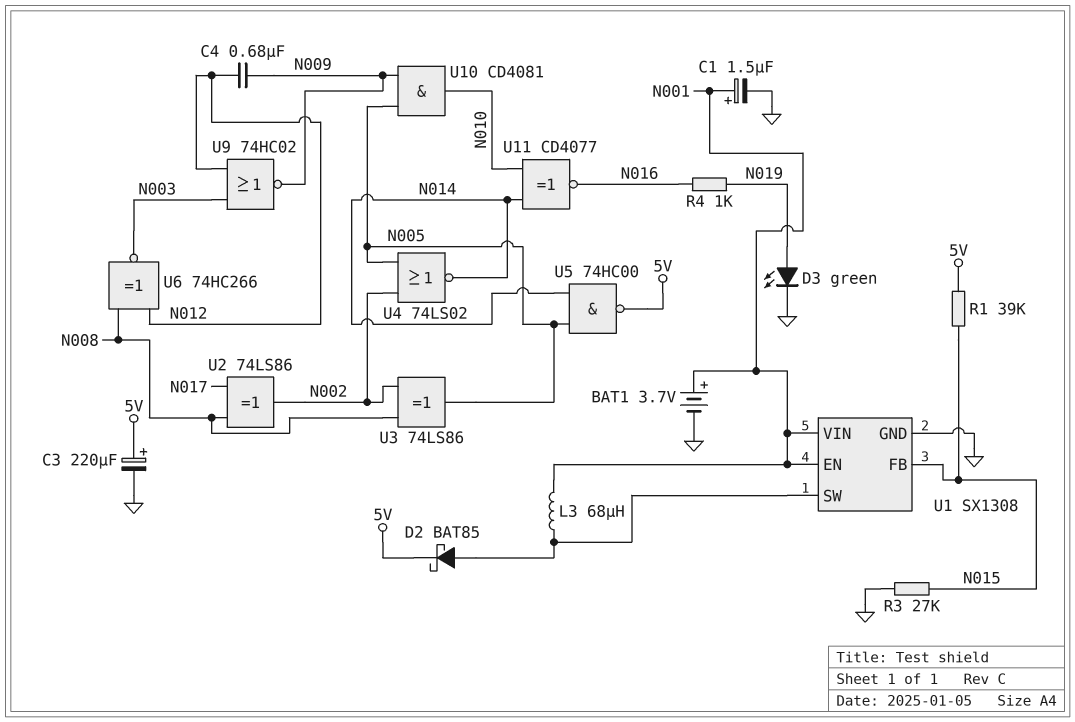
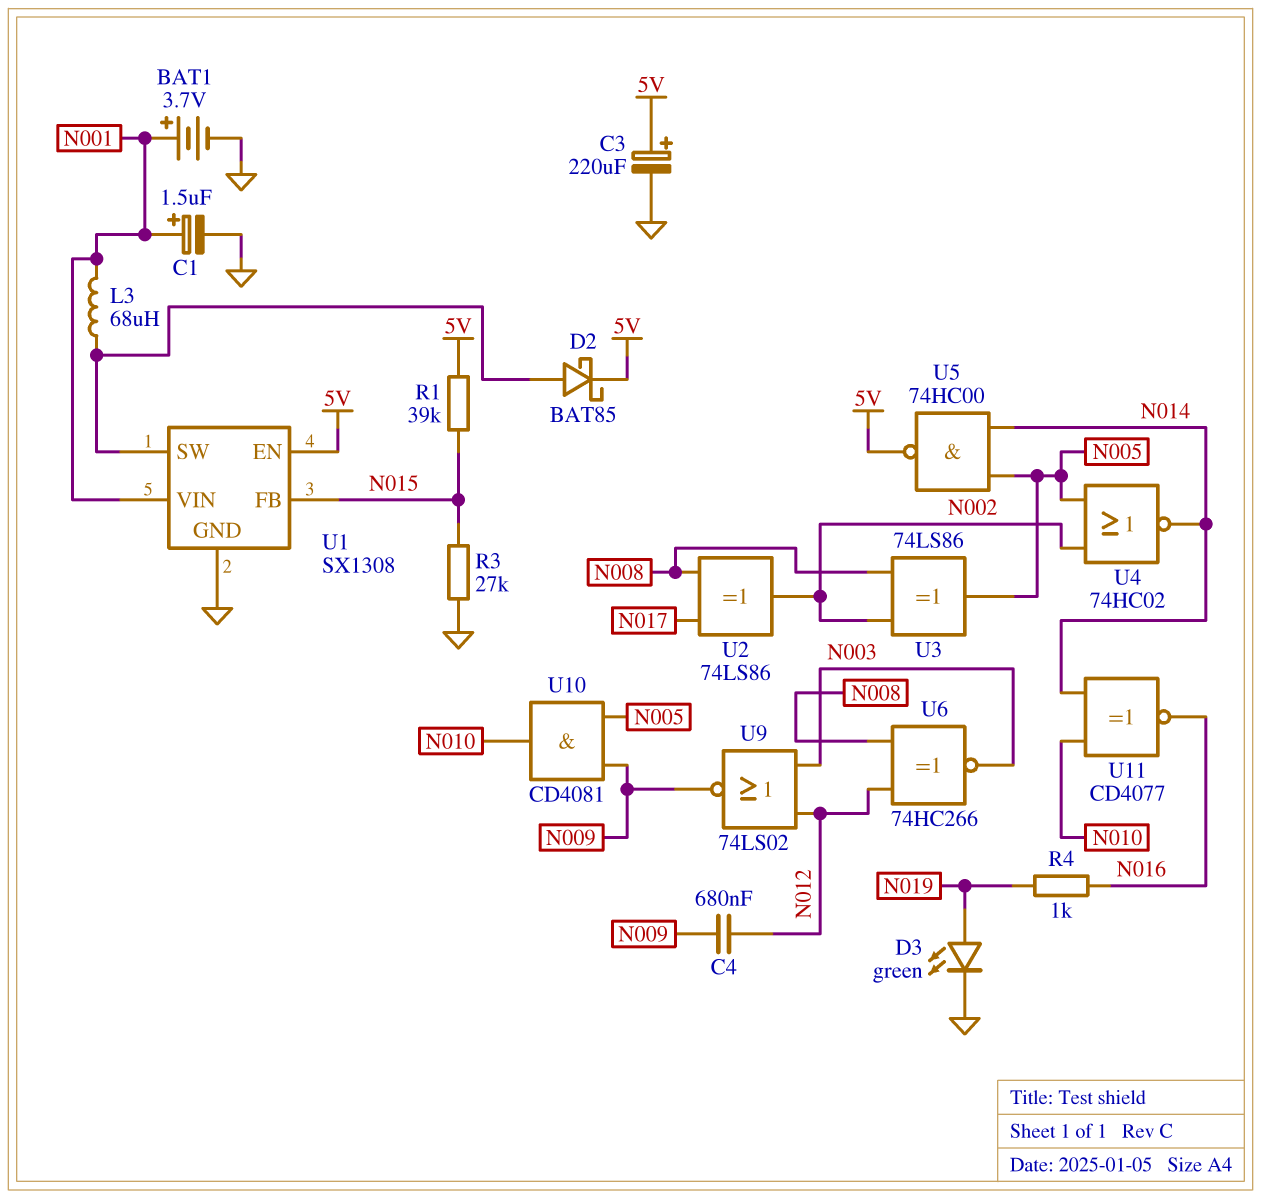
U1 pin EN: N001 -> 5V
U4: NOR 74LS02 (in N002, in N005, out N014) -> NOR 74HC02 (in N002, in N005, out N014)
U9: NOR 74HC02 (in N003, in N012, out N009) -> NOR 74LS02 (in N003, in N012, out N009)

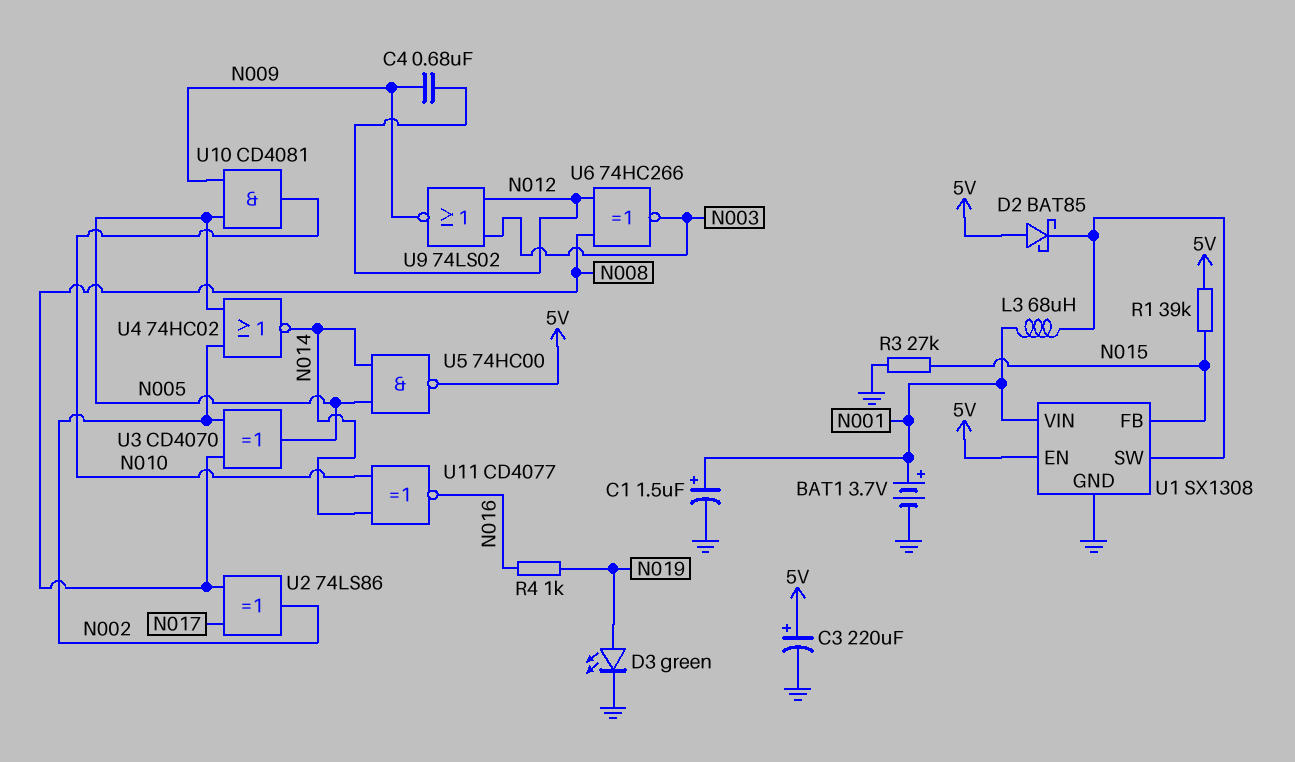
D2: schottky BAT85 (A U1/SW, K 5V) -> schottky BAT85 (A 5V, K U1/SW)
U3: XOR 74LS86 (in N002, in N008, out N005) -> XOR CD4070 (in N002, in N008, out N005)

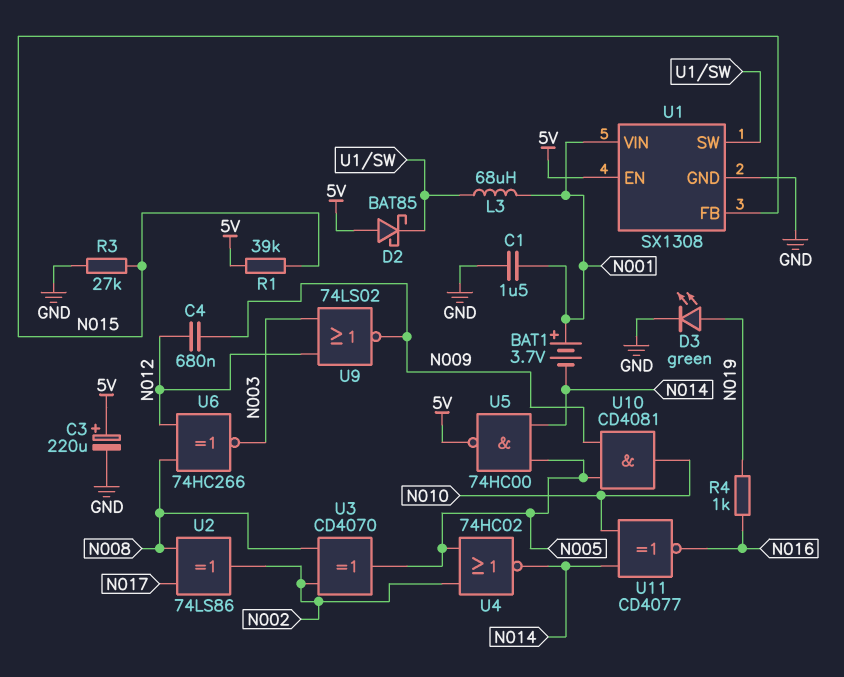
BAT1: 3.7V (plus N001, minus GND) -> 3.7V (plus N001, minus N014)
C1: 1.5uF (plus N001, minus GND) -> 1.5uF (GND, N001)

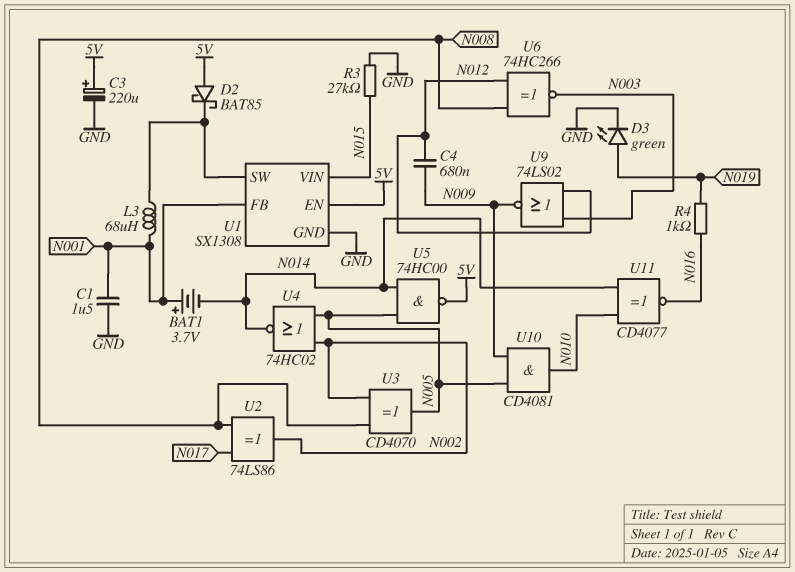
R1: 39k (5V, N015) -> none
U1 pin FB: N015 -> N001
U1 pin VIN: N001 -> N015

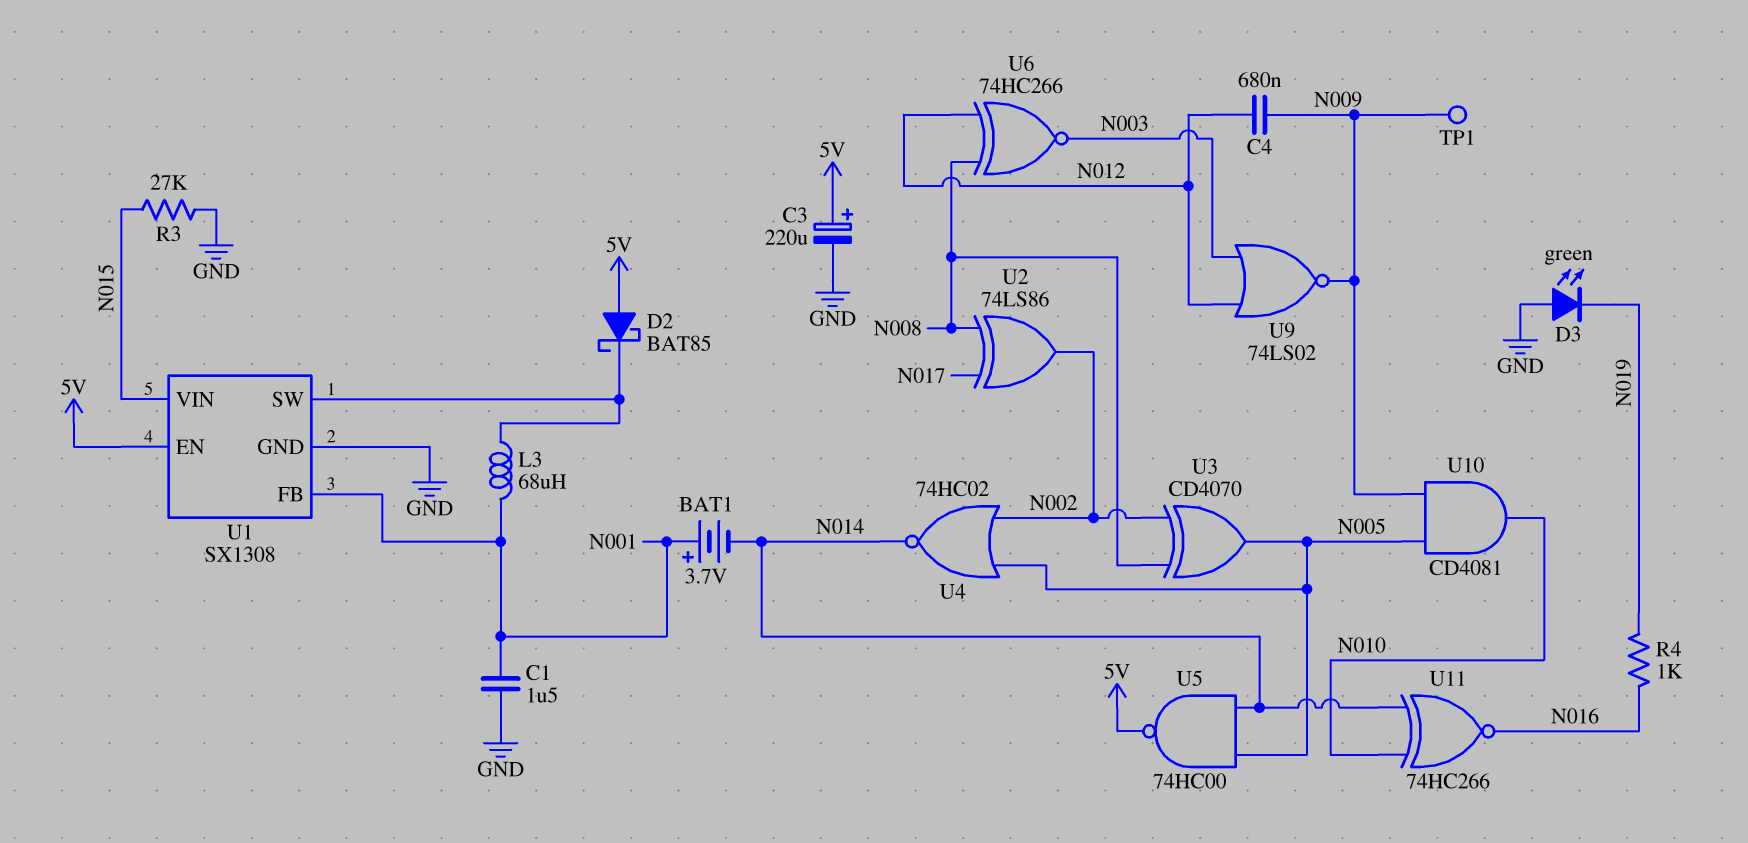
D3: LED green (A N019, K GND) -> LED green (A GND, K N019)
TP1: none -> test point (N009)
U11: XNOR CD4077 (in N010, in N014, out N016) -> XNOR 74HC266 (in N010, in N014, out N016)

